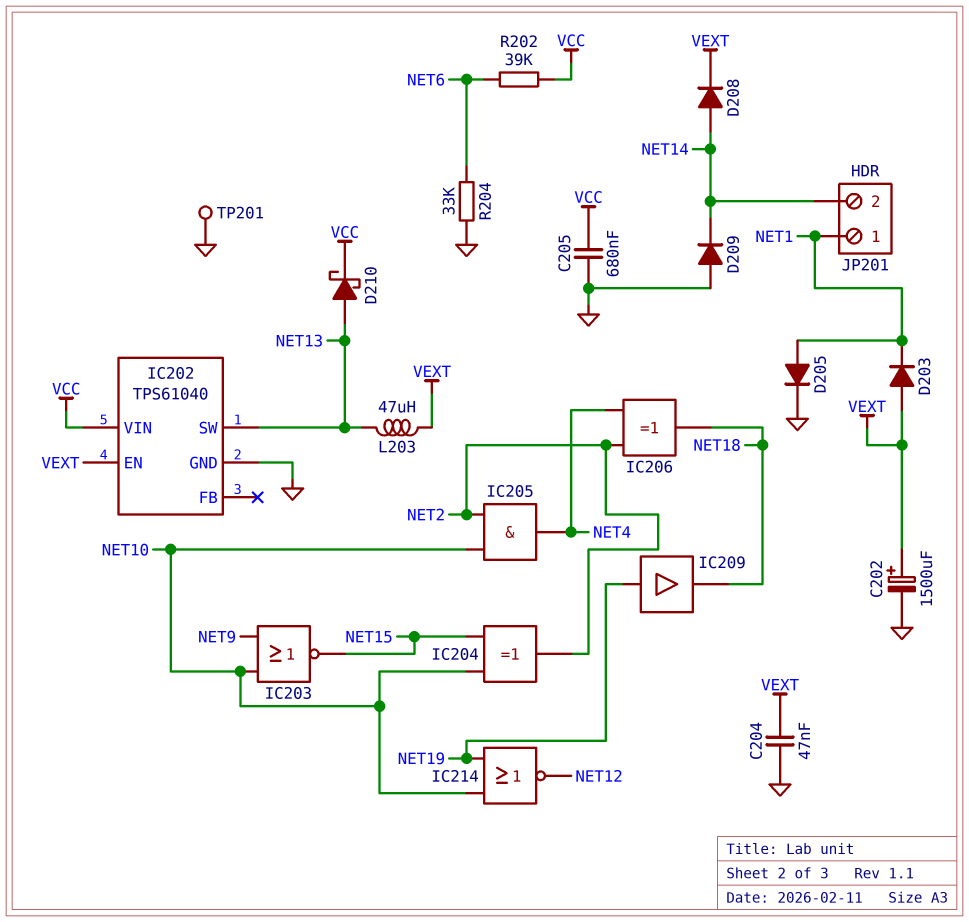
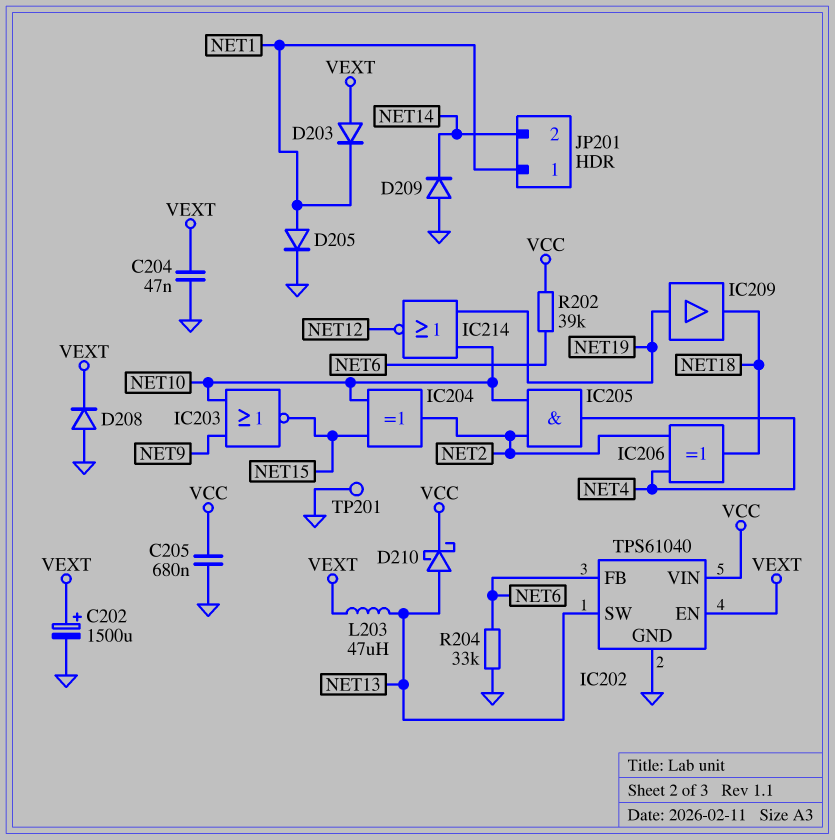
D208: diode (A NET14, K VEXT) -> diode (A GND, K VEXT)
IC202 pin FB: none -> NET6

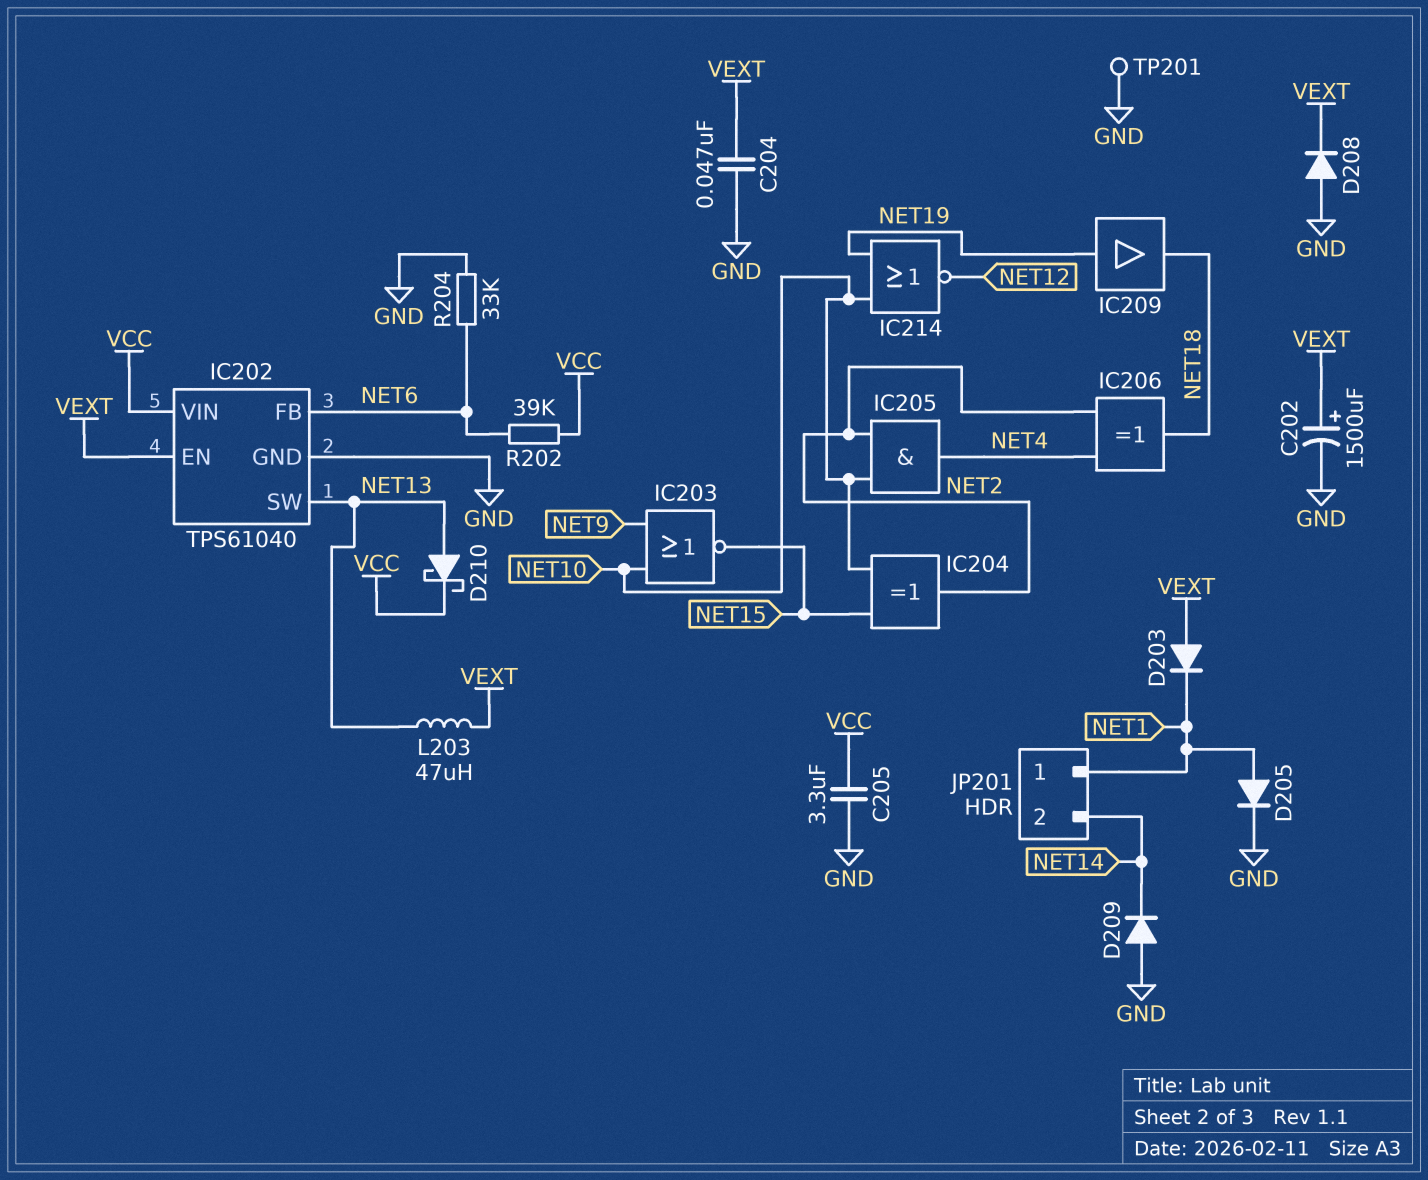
C205: 680nF (GND, VCC) -> 3.3uF (GND, VCC)

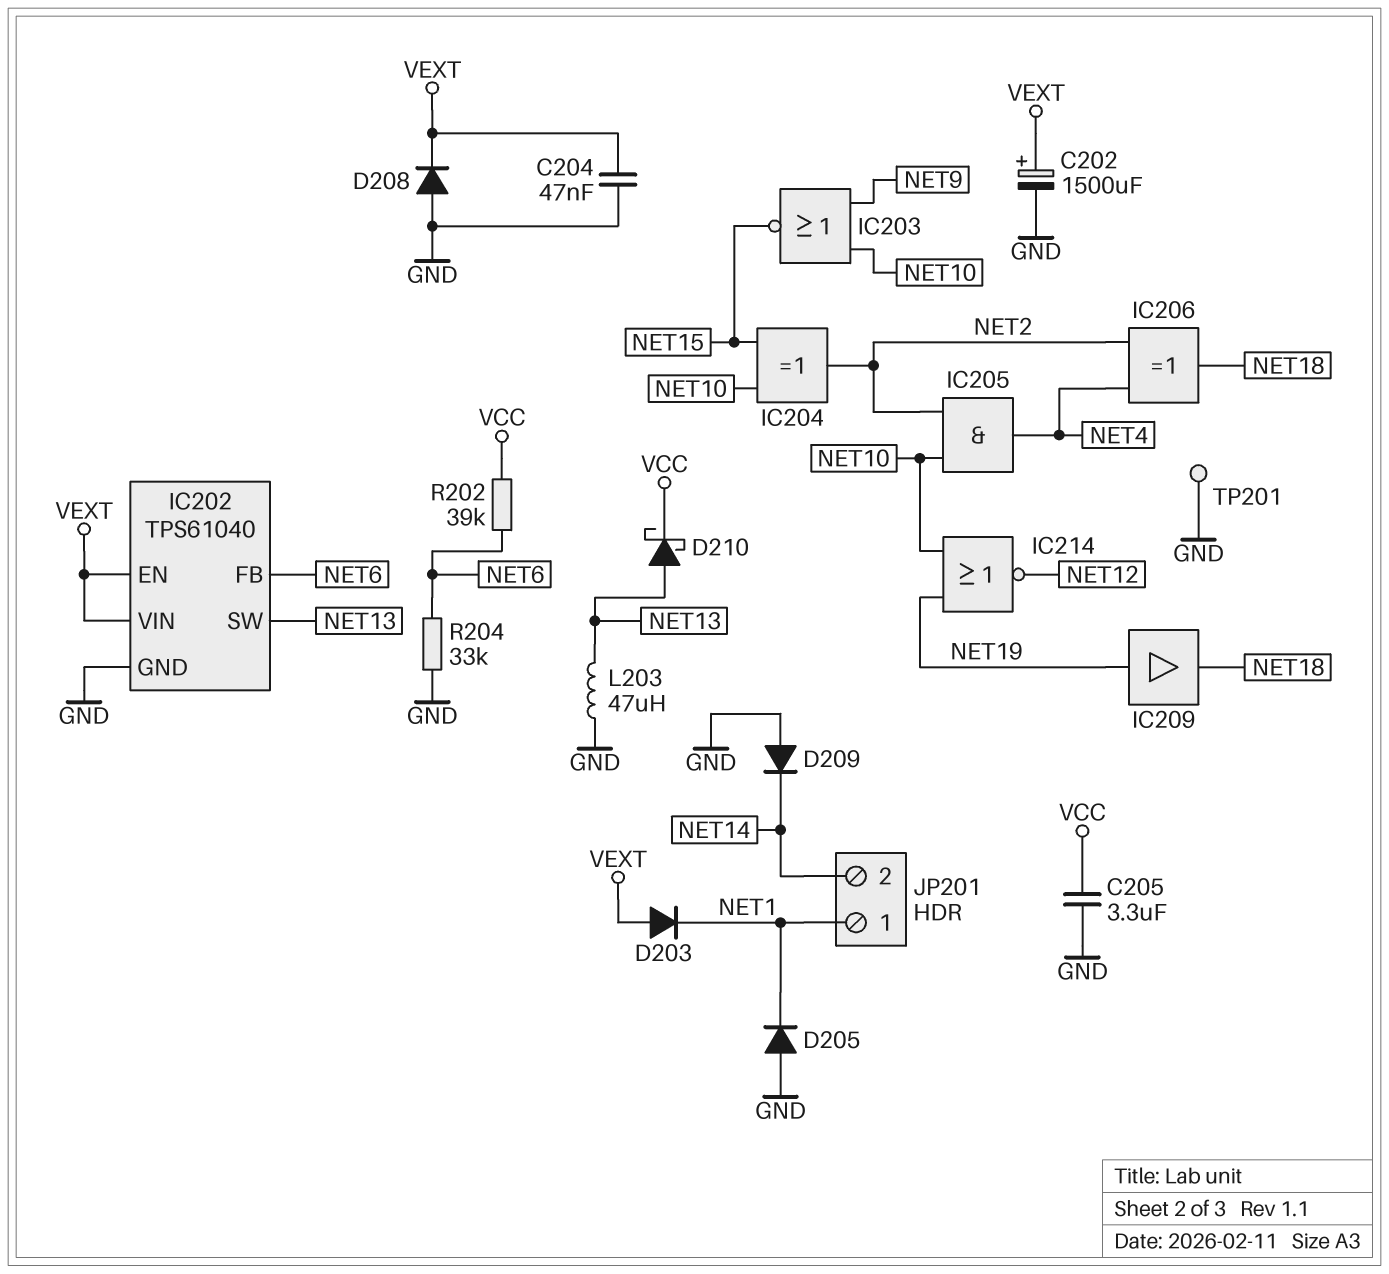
D205: diode (A NET1, K GND) -> diode (A GND, K NET1)
IC202 pin VIN: VCC -> VEXT
L203: 47uH (NET13, VEXT) -> 47uH (GND, NET13)

